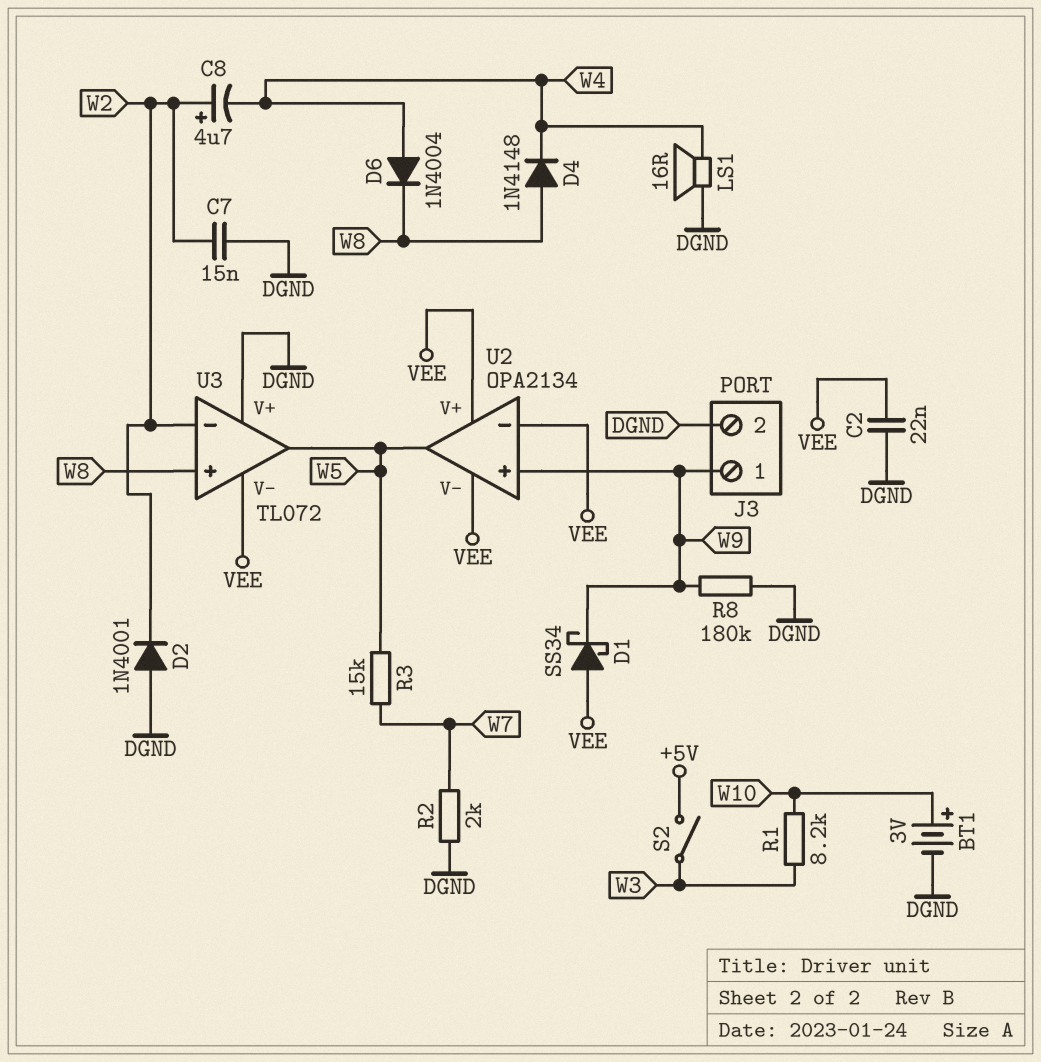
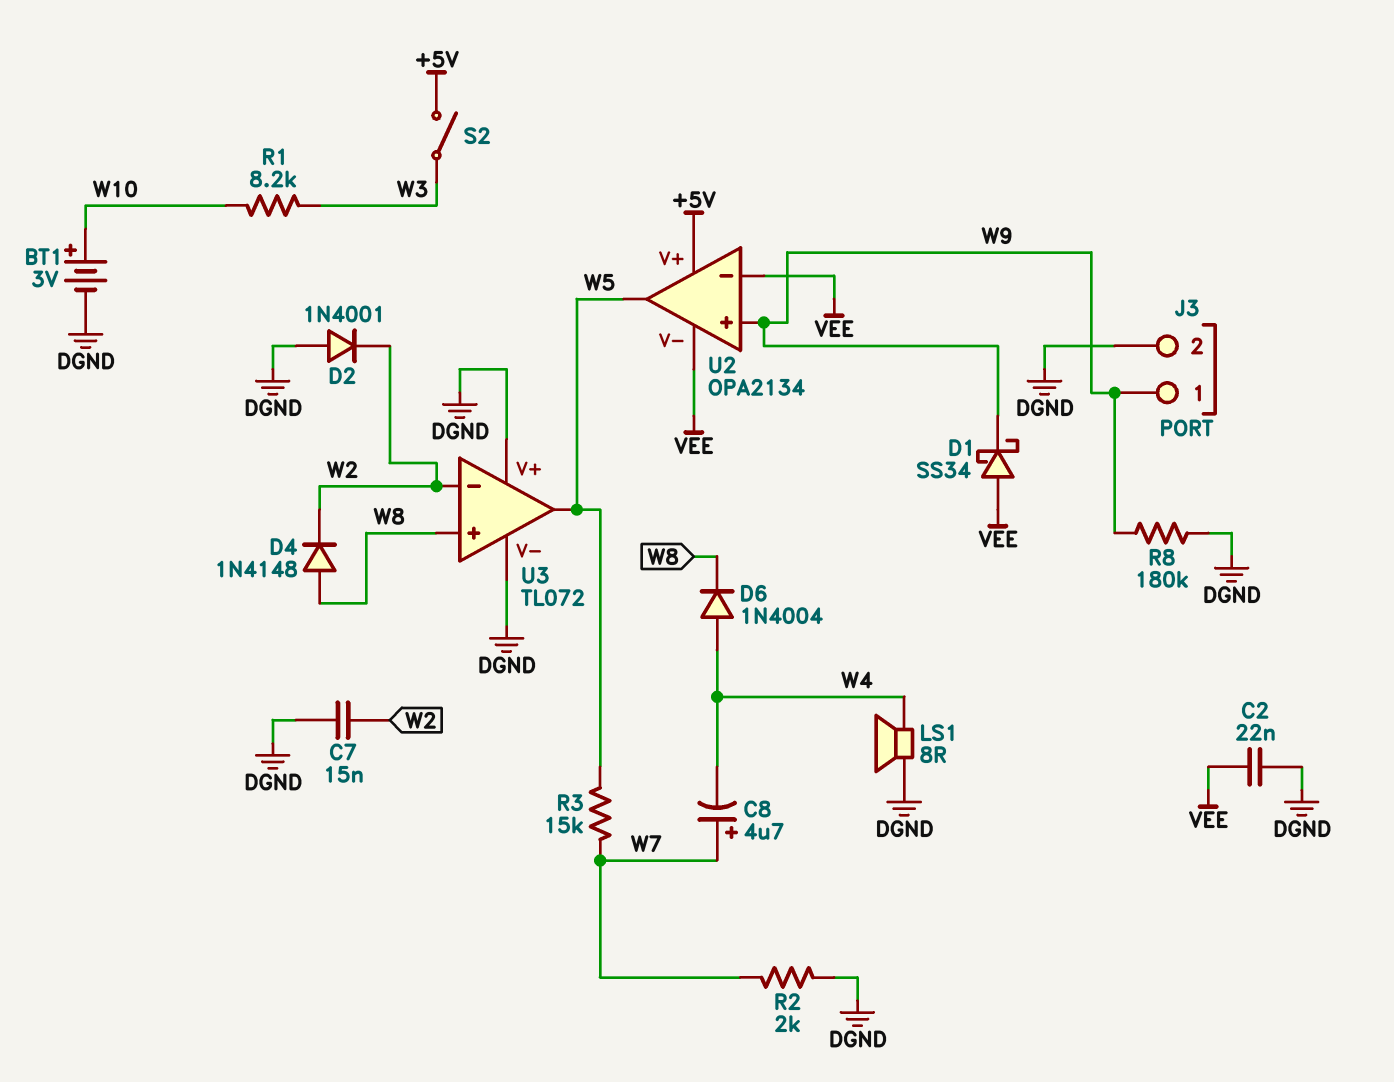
C8: 4.7uF (plus W2, minus W4) -> 4.7uF (plus W7, minus W4)
D4: diode 1N4148 (A W8, K W4) -> diode 1N4148 (A W8, K W2)
LS1: speaker 16R (DGND, W4) -> speaker 8R (DGND, W4)
U2 pin V+: VEE -> +5V
U3 pin V-: VEE -> DGND

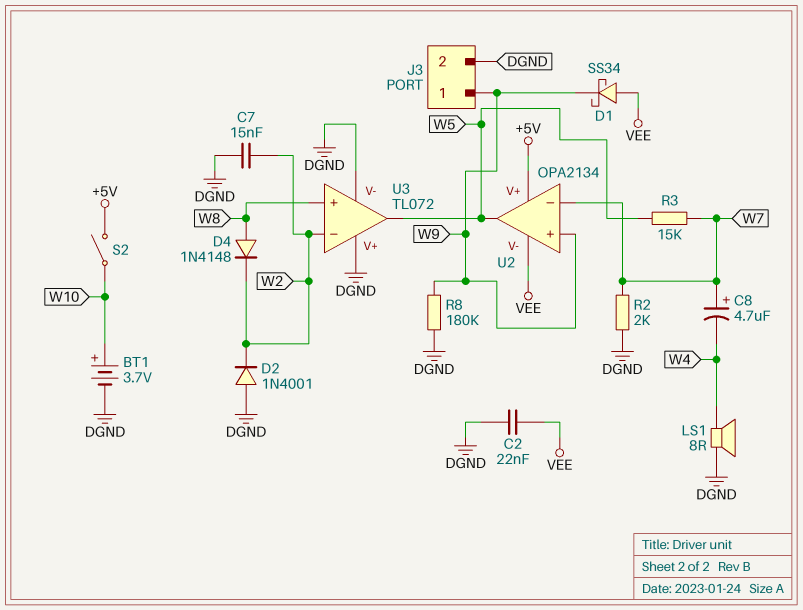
BT1: 3V (plus W10, minus DGND) -> 3.7V (plus W10, minus DGND)
D6: diode 1N4004 (A W4, K W8) -> none
R1: 8.2k (W3, W10) -> none
S2: switch (+5V, W3) -> switch (+5V, W10)
U2 pin in-: VEE -> W7

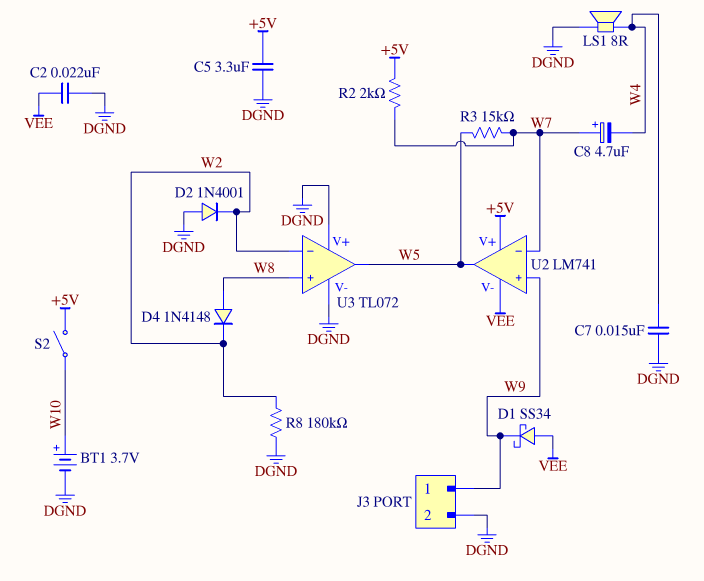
C5: none -> 3.3uF (+5V, DGND)
C7: 15nF (DGND, W2) -> 15nF (DGND, W4)
R2: 2k (DGND, W7) -> 2k (+5V, W7)
R8: 180k (DGND, W9) -> 180k (DGND, W2)
U2: OPA2134 -> LM741

